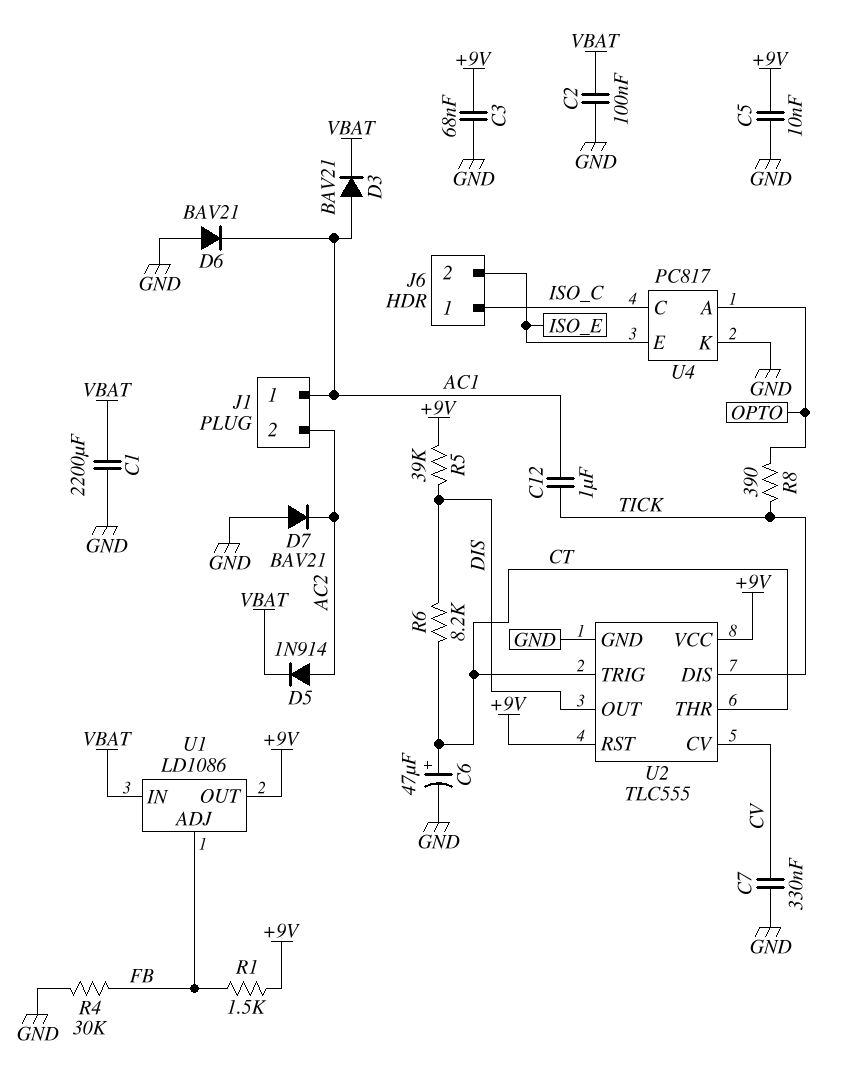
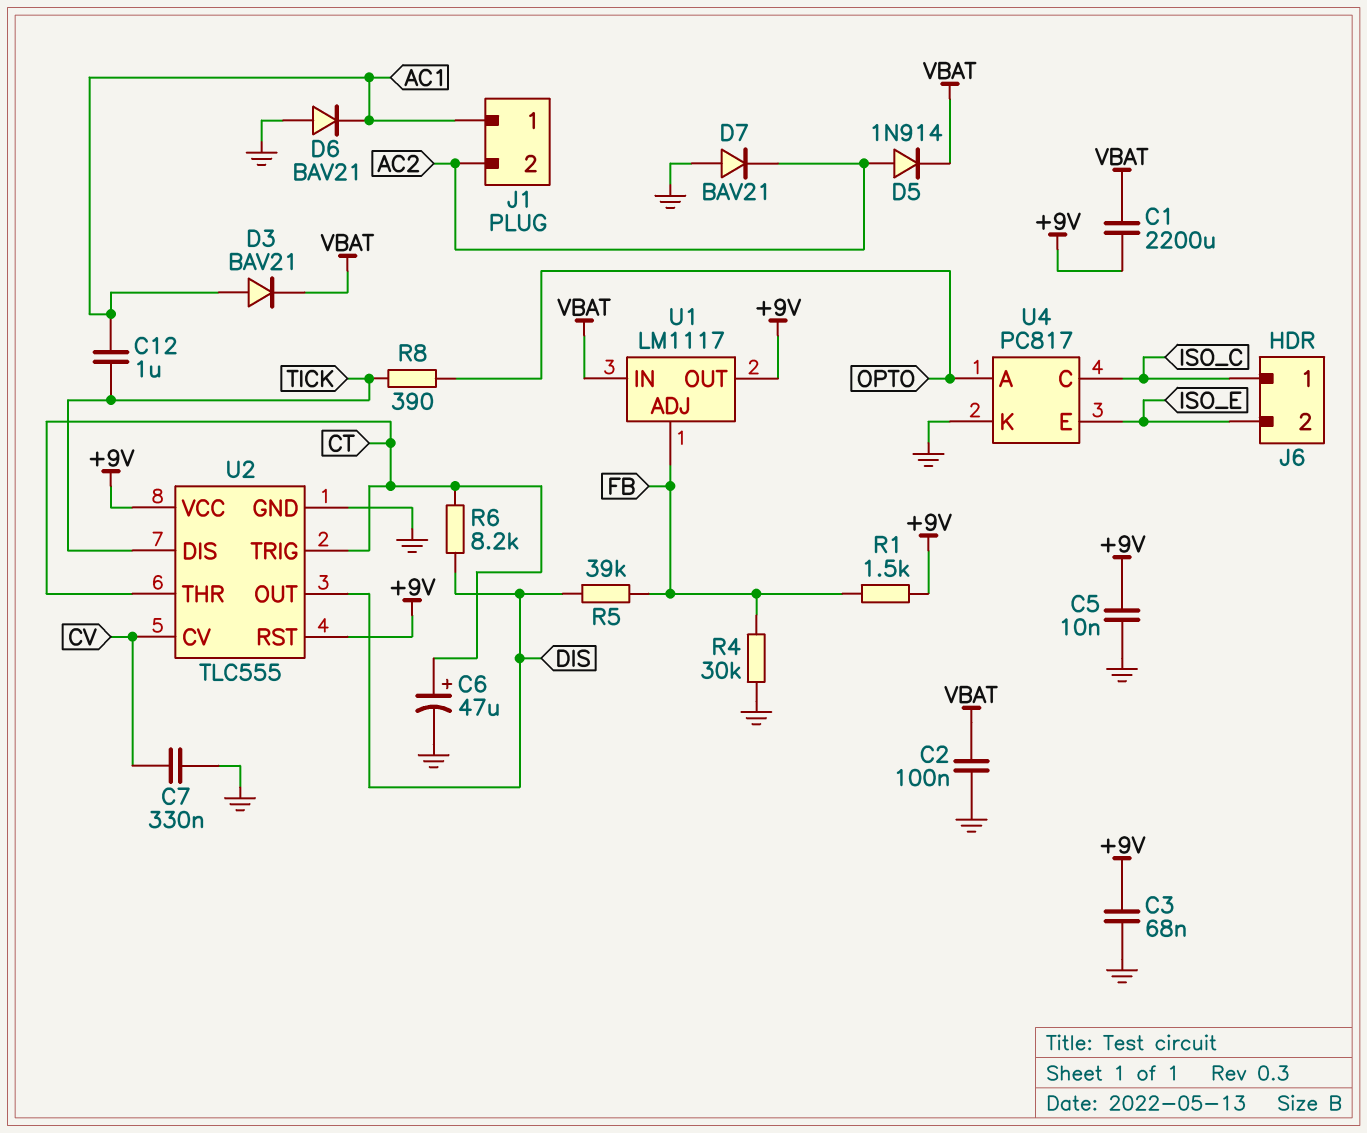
C1: 2200uF (GND, VBAT) -> 2200uF (+9V, VBAT)
R5: 39k (+9V, DIS) -> 39k (DIS, FB)
U1: LD1086 -> LM1117

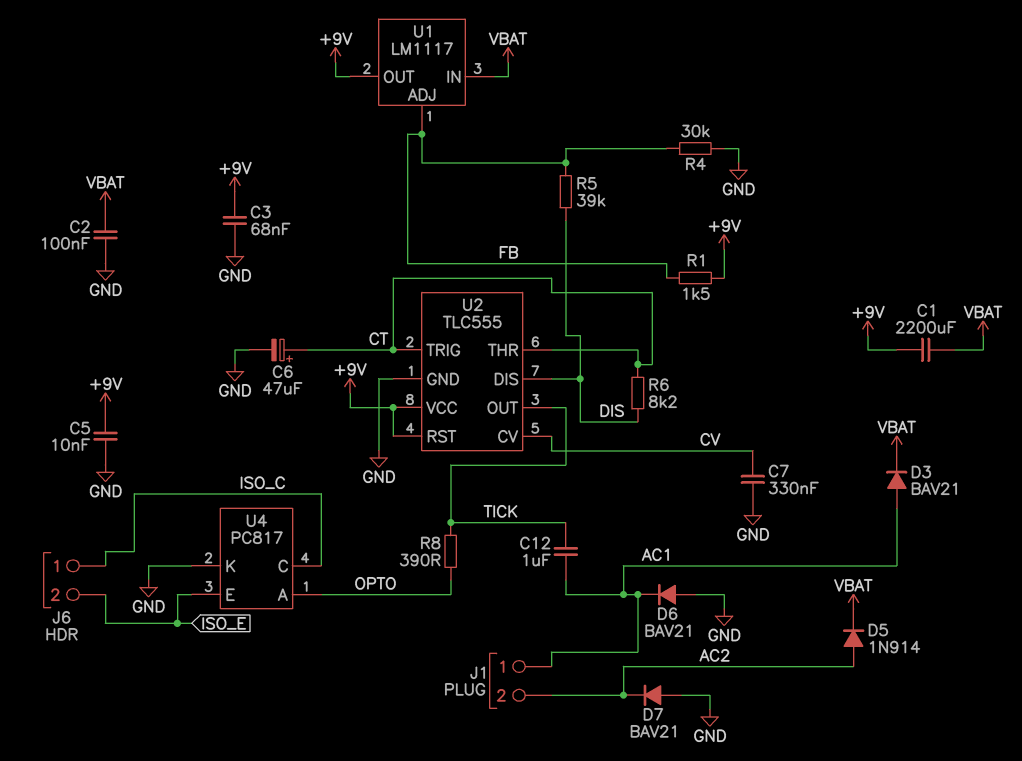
U2 pin DIS: TICK -> DIS
U2 pin OUT: DIS -> TICK

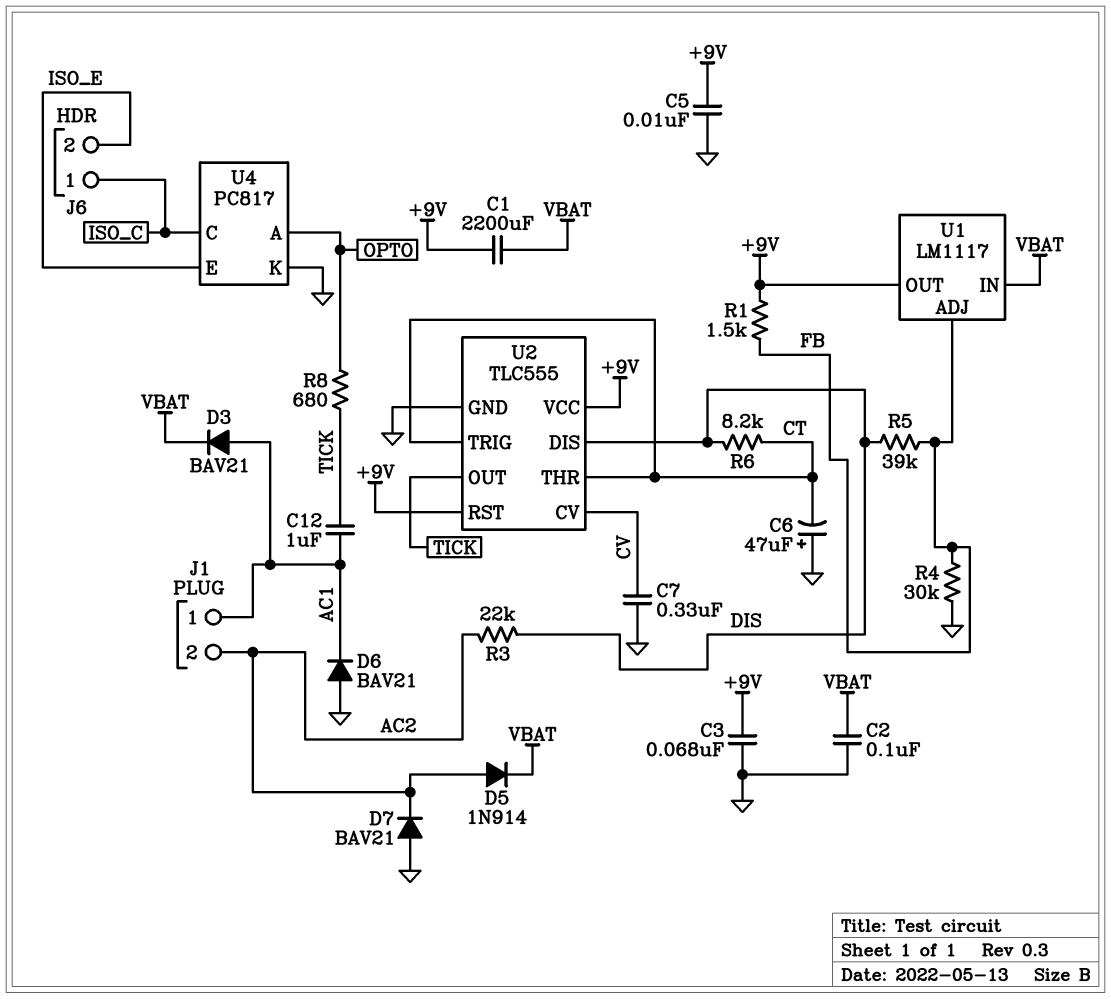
C6: 47uF (plus CT, minus GND) -> 47uF (plus GND, minus CT)
R3: none -> 22k (AC2, DIS)
R8: 390 (OPTO, TICK) -> 680 (OPTO, TICK)

